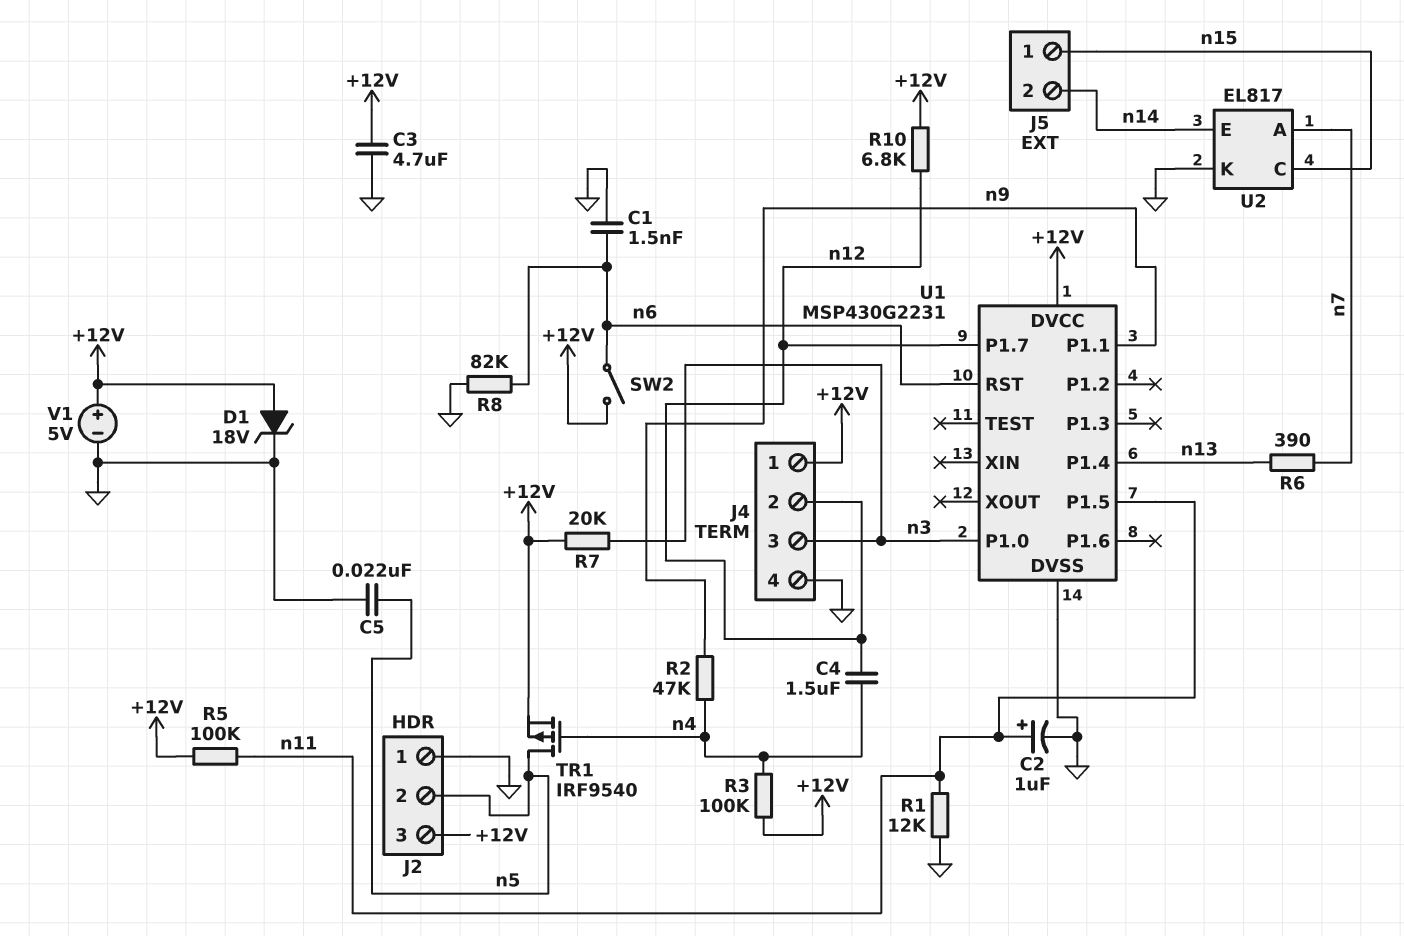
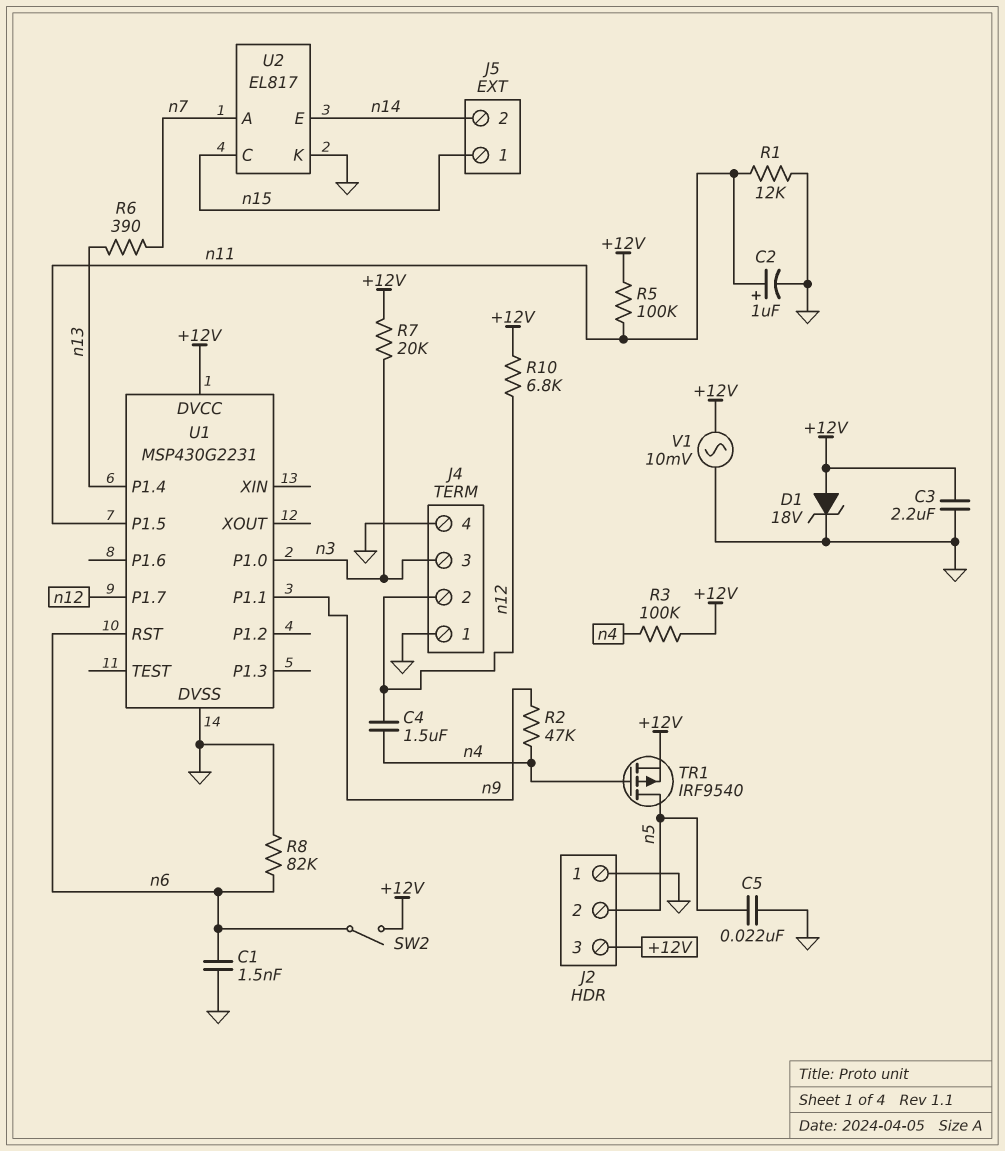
C3: 4.7uF (+12V, GND) -> 2.2uF (+12V, GND)
J4 pin 1: +12V -> GND
V1: 5V (plus +12V, minus GND) -> AC 10mV (+12V, GND)

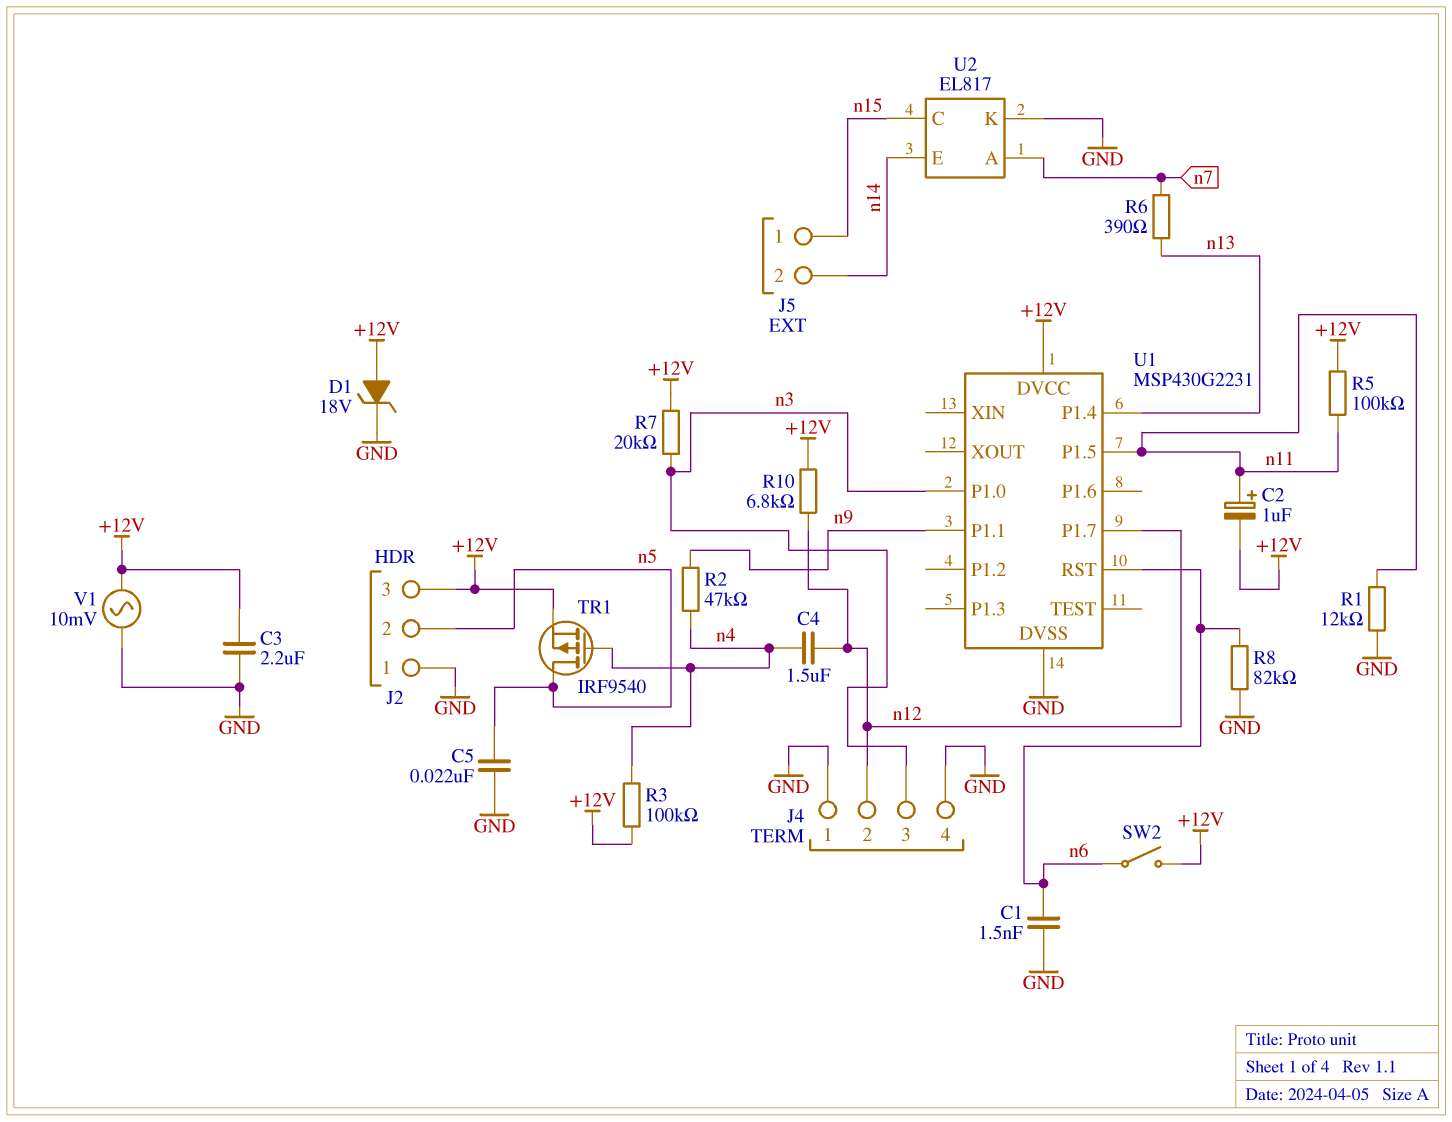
C2: 1uF (plus n11, minus GND) -> 1uF (plus n11, minus +12V)

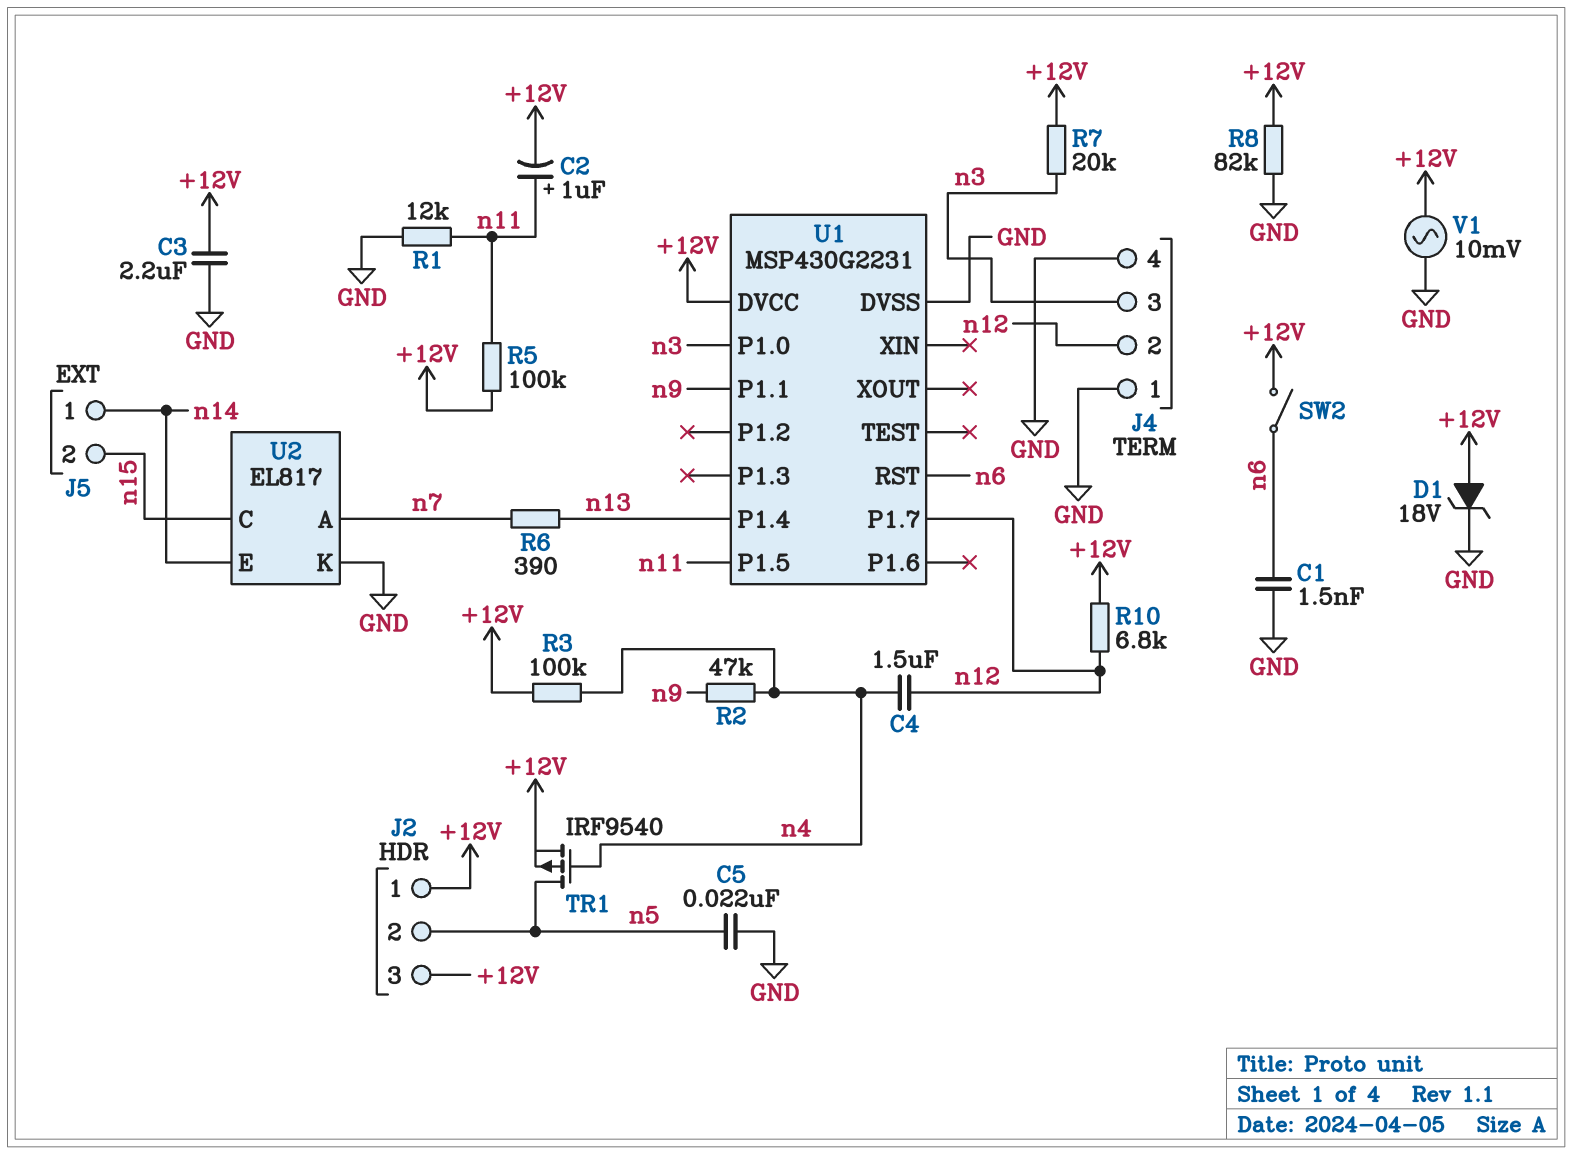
J2 pin 1: GND -> +12V
J5 pin 1: n15 -> n14
J5 pin 2: n14 -> n15
R8: 82k (GND, n6) -> 82k (+12V, GND)

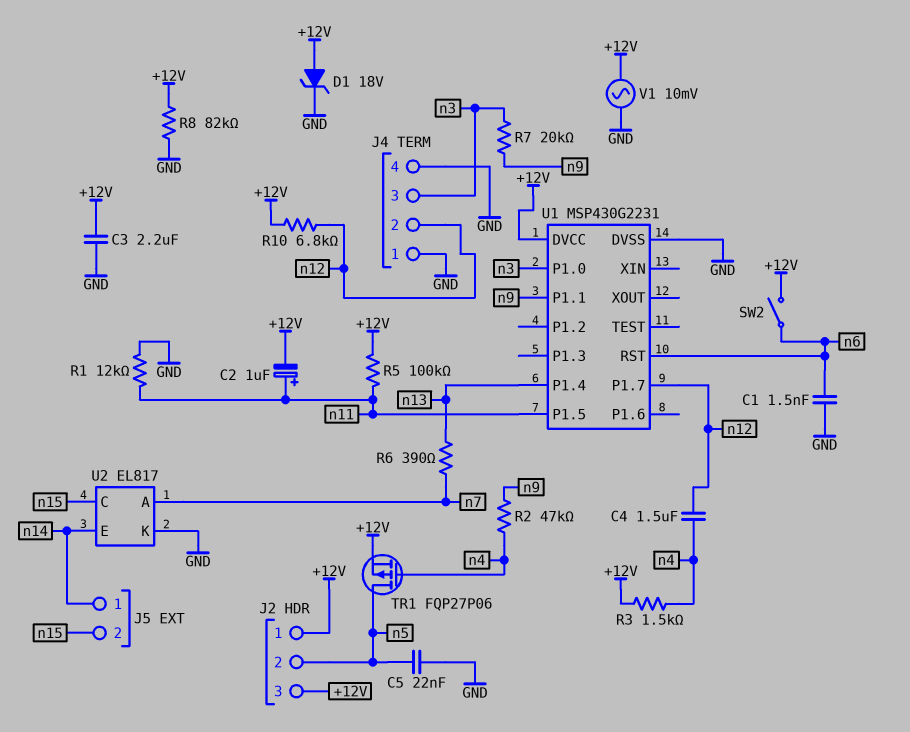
R3: 100k (+12V, n4) -> 1.5k (+12V, n4)
R7: 20k (+12V, n3) -> 20k (n3, n9)
TR1: PMOS IRF9540 (G n4, D n5, S +12V) -> PMOS FQP27P06 (G n4, D n5, S +12V)

